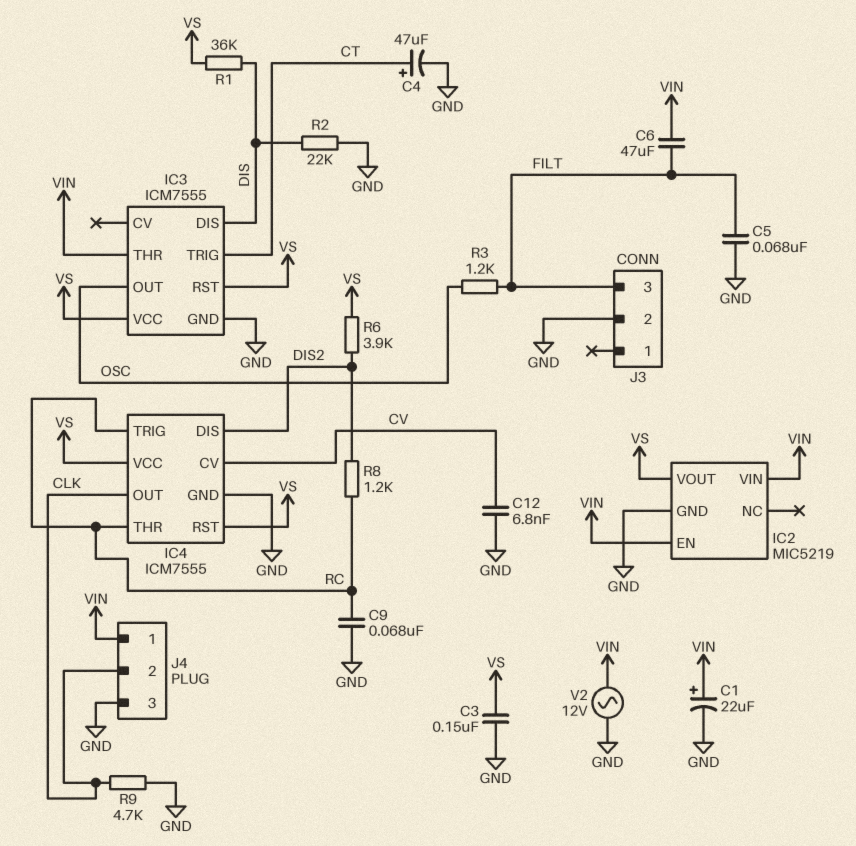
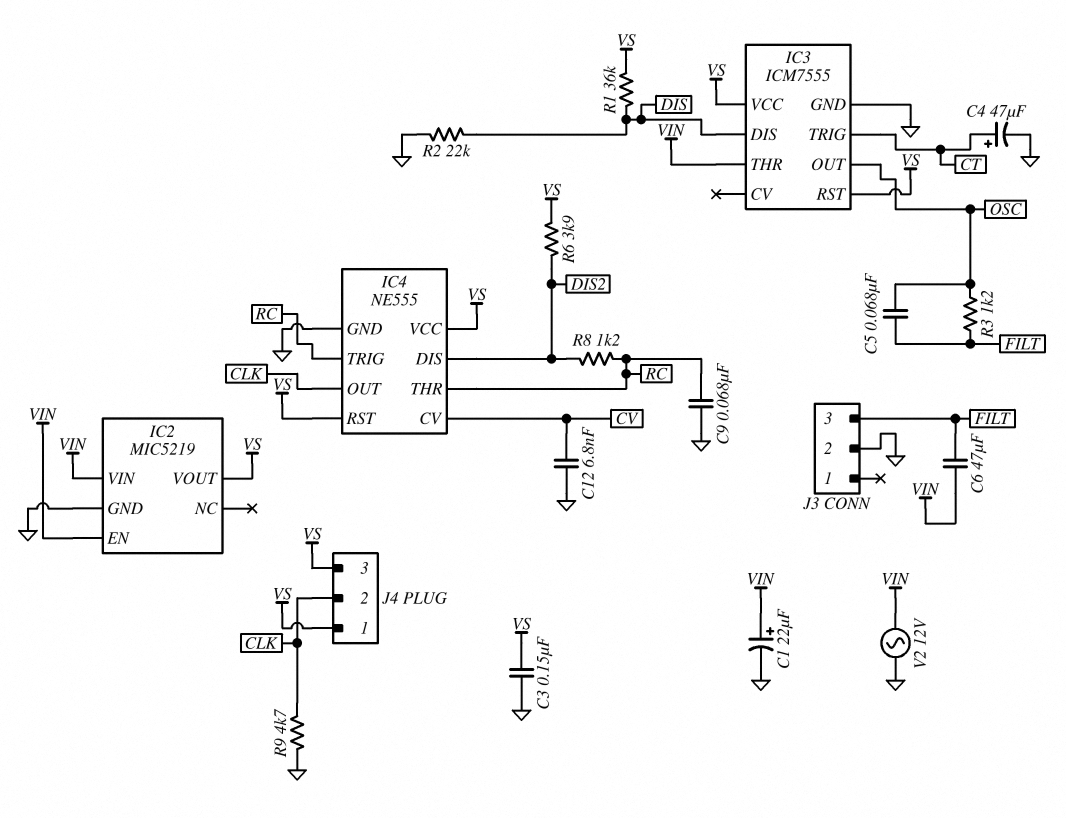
C5: 68nF (FILT, GND) -> 68nF (FILT, OSC)
IC4: ICM7555 -> NE555
J4 pin 1: VIN -> VS
J4 pin 3: GND -> VS

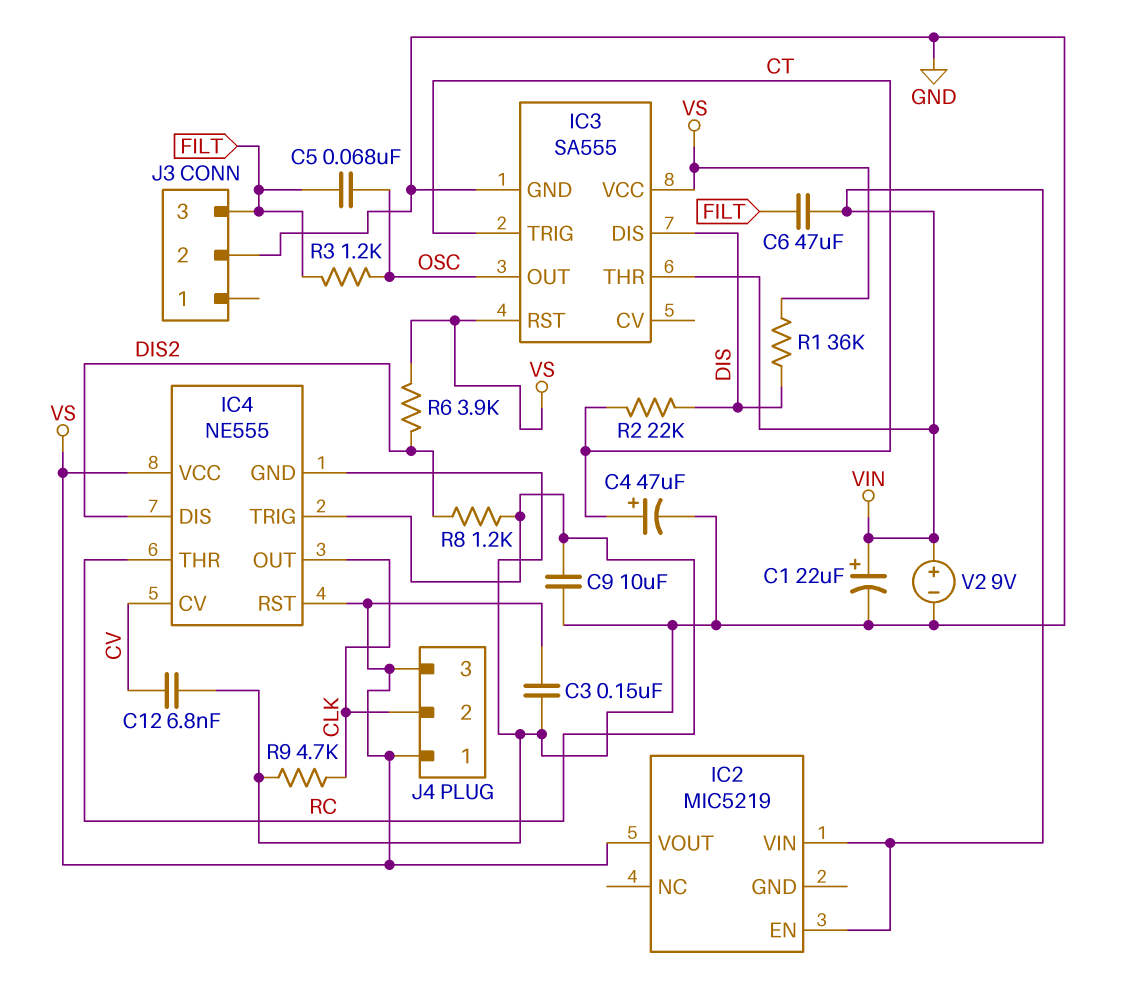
C9: 68nF (GND, RC) -> 10uF (GND, RC)
IC2 pin GND: GND -> none
IC3: ICM7555 -> SA555
R2: 22k (DIS, GND) -> 22k (CT, DIS)
V2: AC 12V (GND, VIN) -> 9V (plus VIN, minus GND)

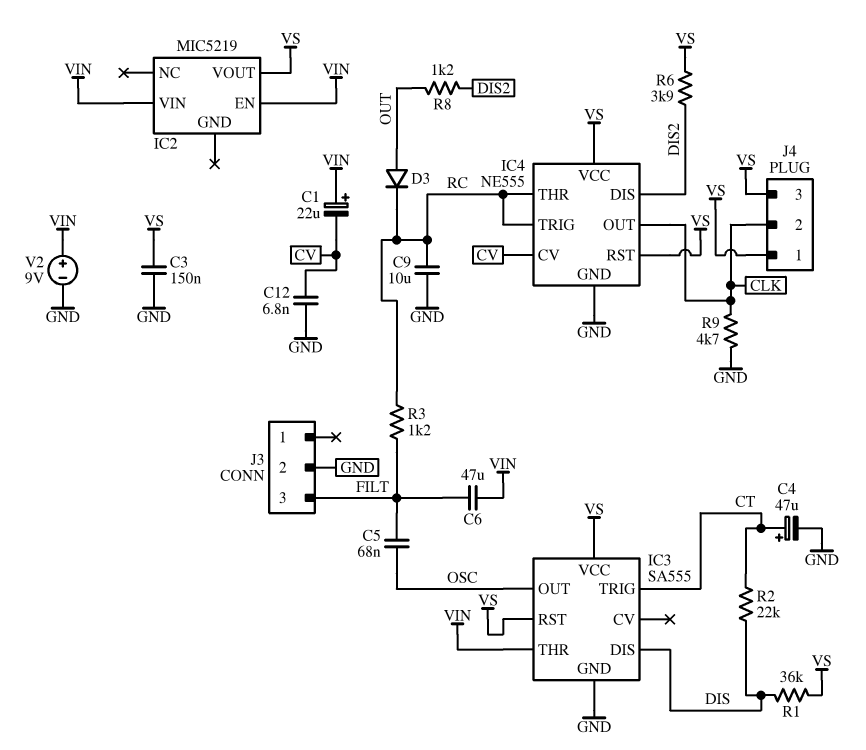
C1: 22uF (plus VIN, minus GND) -> 22uF (plus VIN, minus CV)
D3: none -> diode (A OUT, K RC)
R3: 1.2k (FILT, OSC) -> 1.2k (FILT, RC)
R8: 1.2k (DIS2, RC) -> 1.2k (DIS2, OUT)

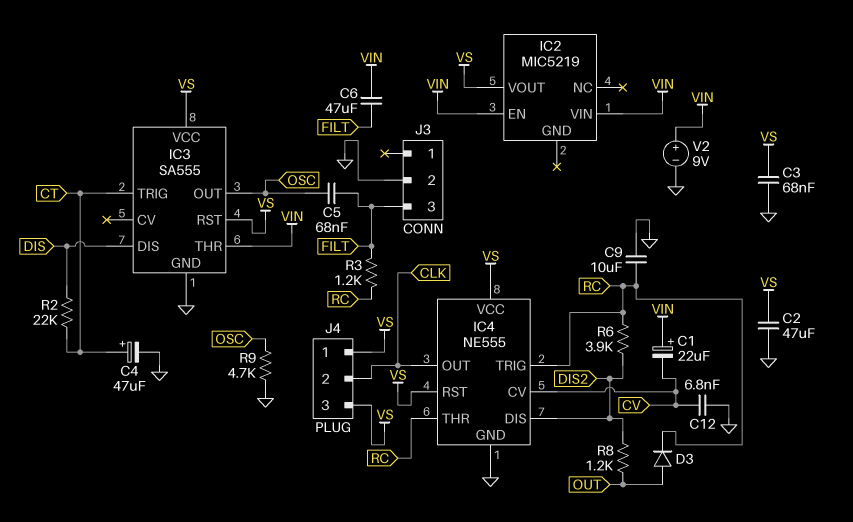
C2: none -> 47uF (GND, VS)
C3: 150nF (GND, VS) -> 68nF (GND, VS)
R1: 36k (DIS, VS) -> none
R6: 3.9k (DIS2, VS) -> 3.9k (DIS2, RC)
R9: 4.7k (CLK, GND) -> 4.7k (GND, OSC)

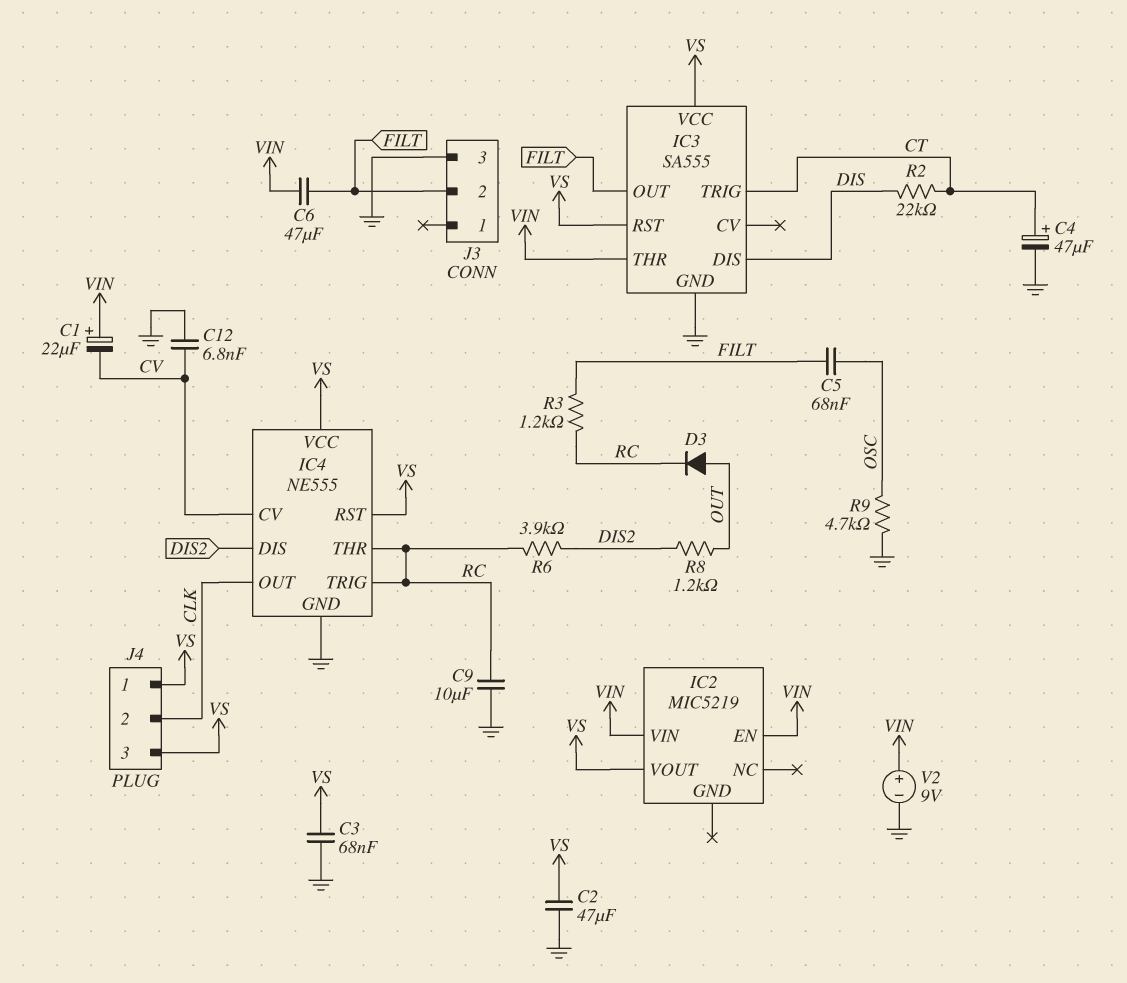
IC3 pin OUT: OSC -> FILT
J3 pin 2: GND -> FILT
J3 pin 3: FILT -> GND

